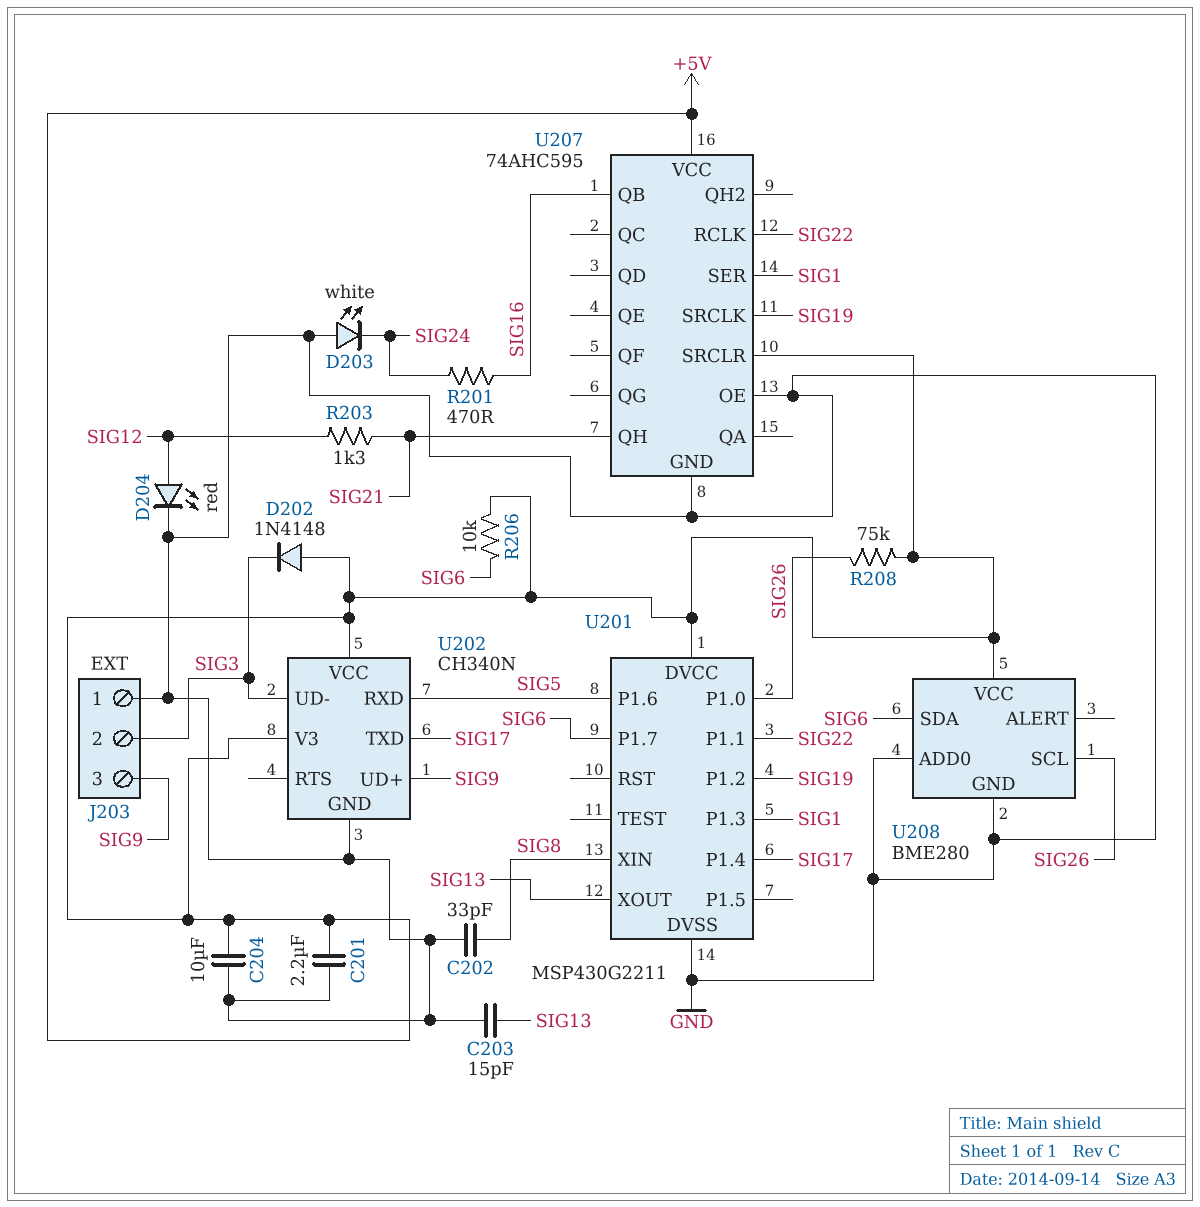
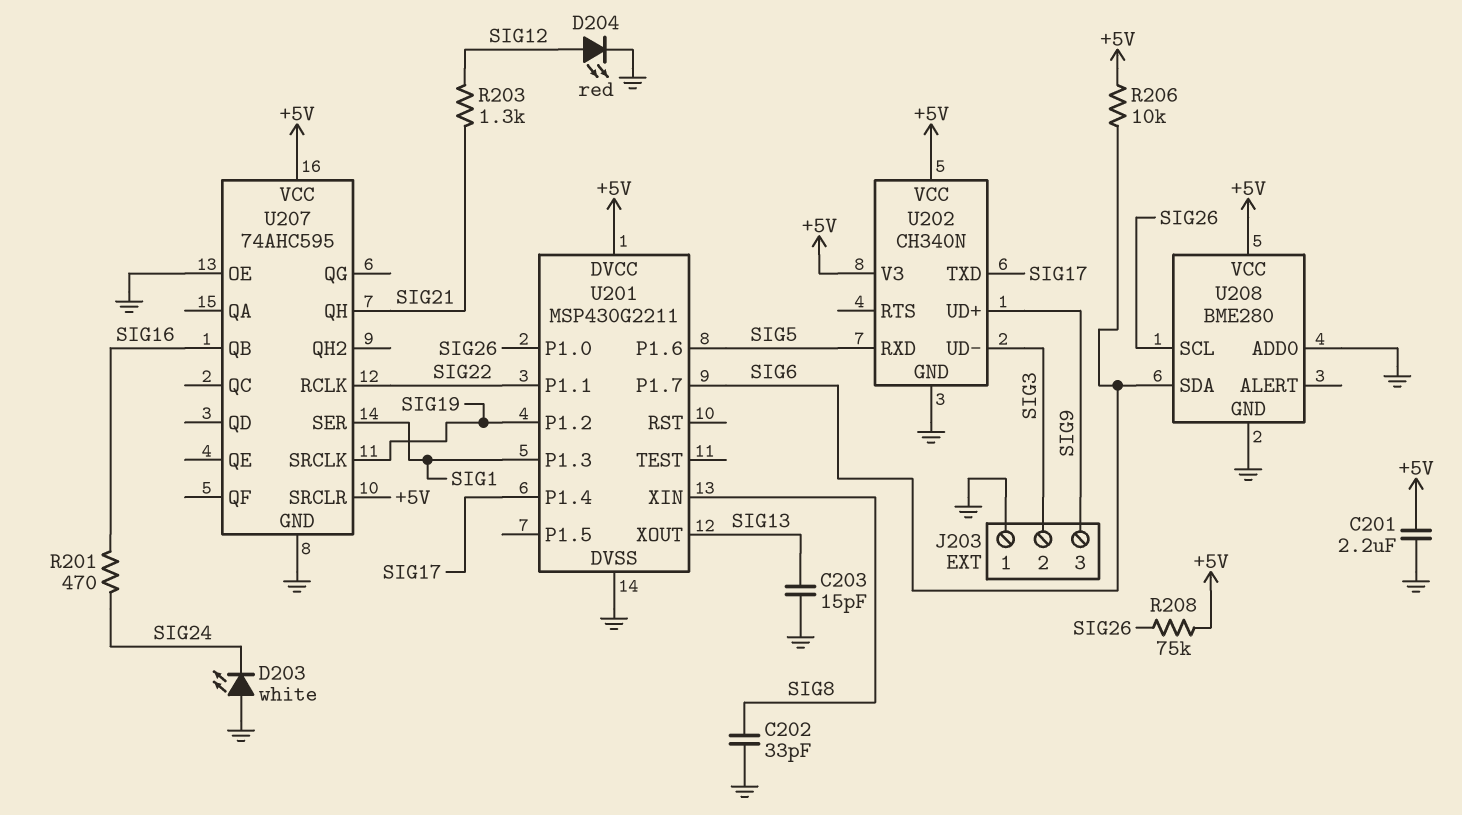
C204: 10uF (+5V, GND) -> none
D202: diode 1N4148 (A +5V, K SIG3) -> none

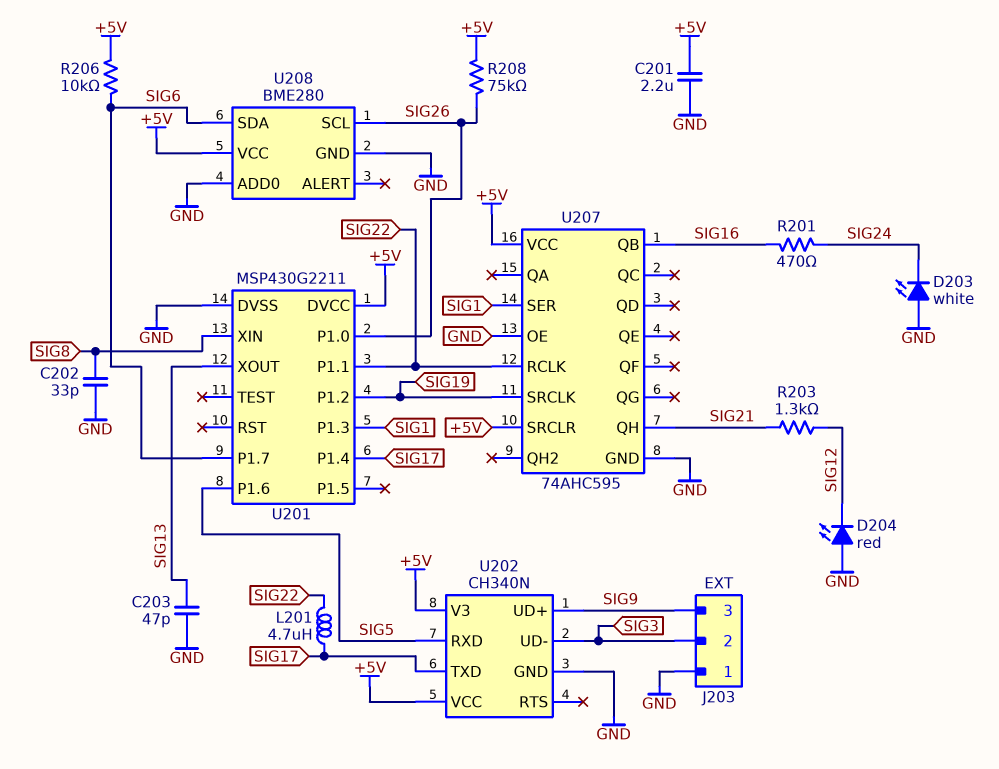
C203: 15pF (GND, SIG13) -> 47pF (GND, SIG13)
D204: LED red (A SIG12, K GND) -> LED red (A GND, K SIG12)
L201: none -> 4.7uH (SIG17, SIG22)

